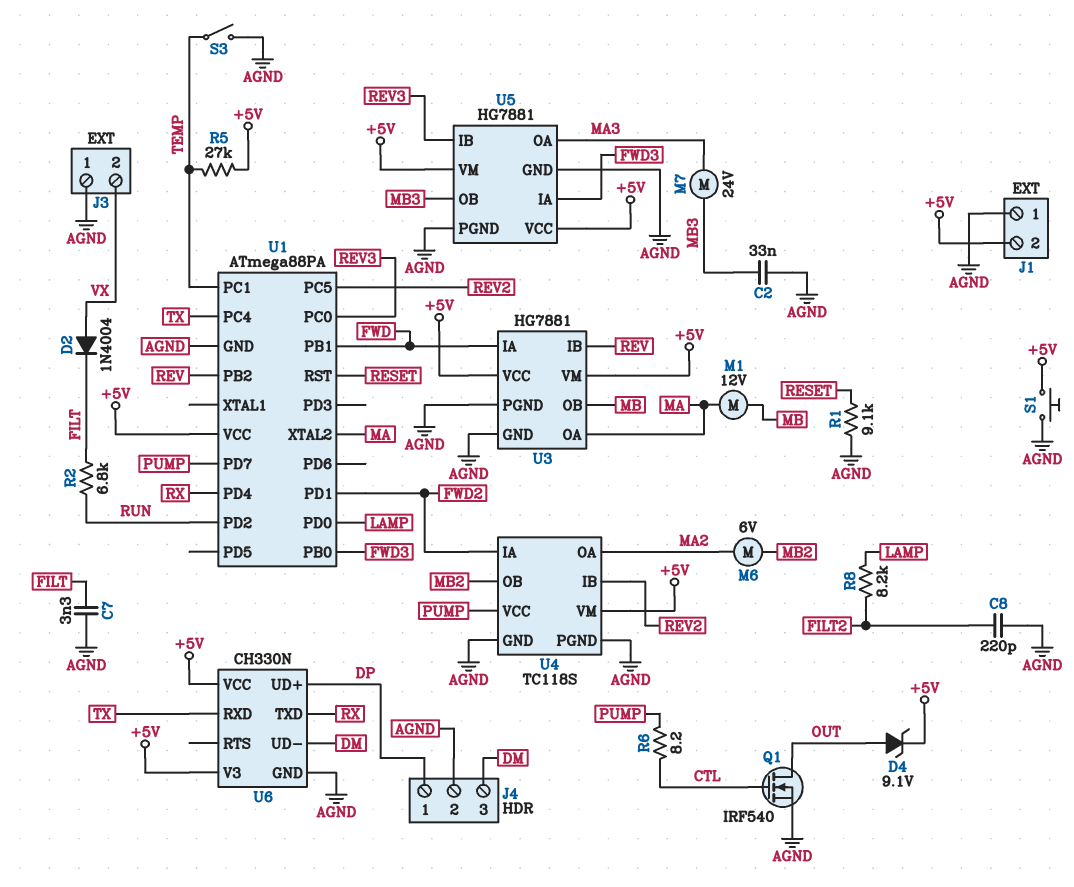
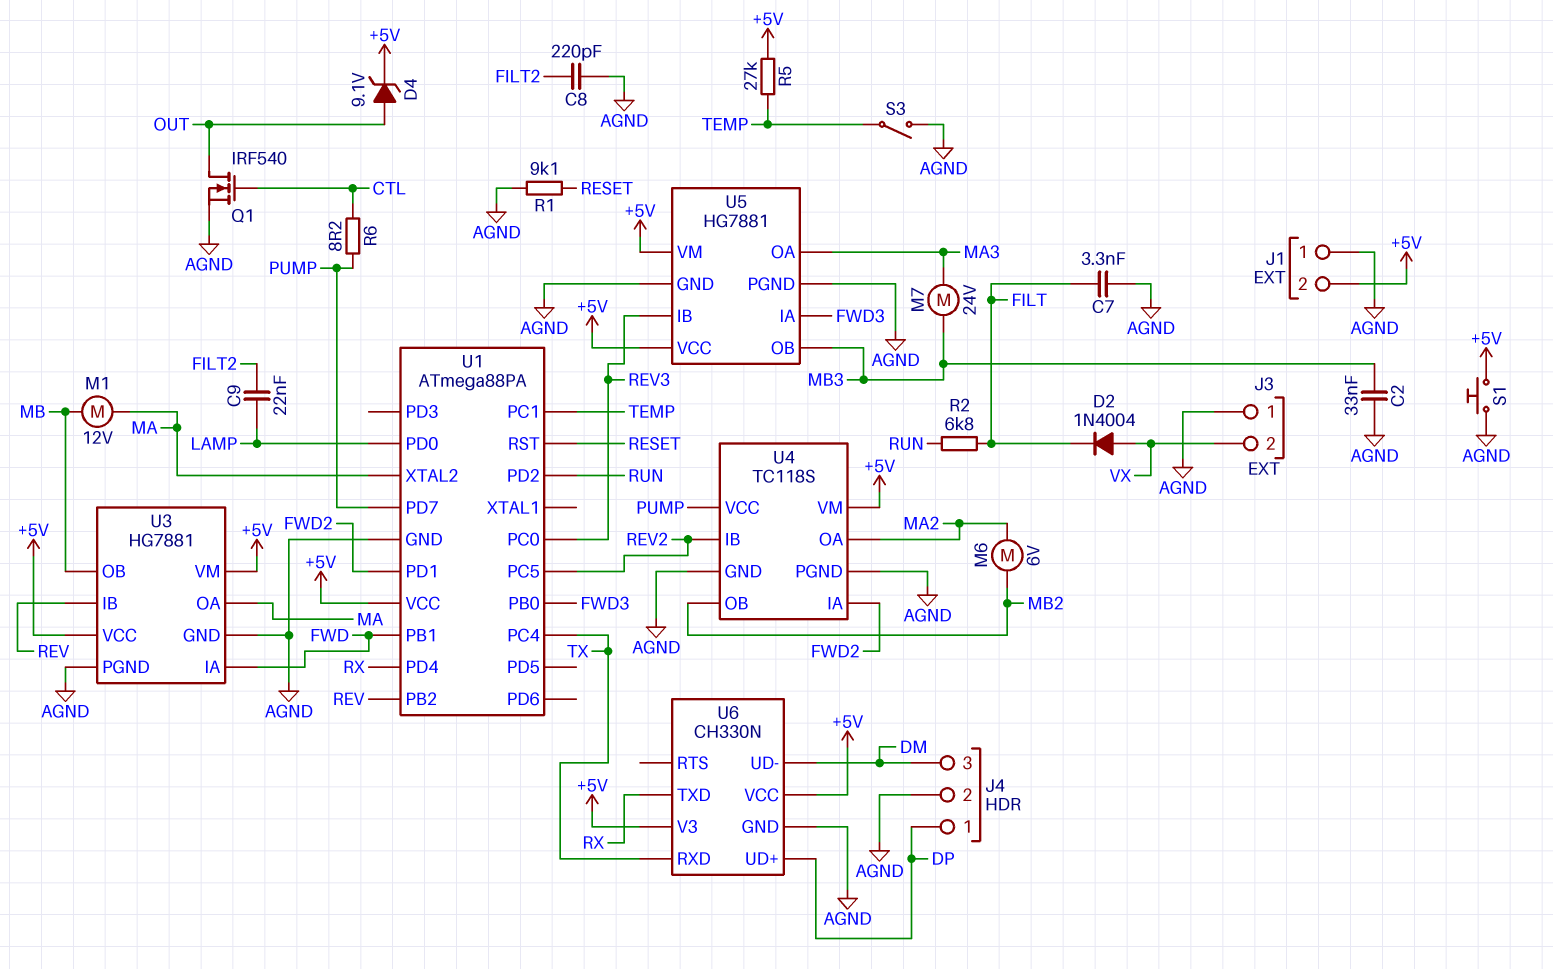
C9: none -> 22nF (FILT2, LAMP)
R8: 8.2k (FILT2, LAMP) -> none

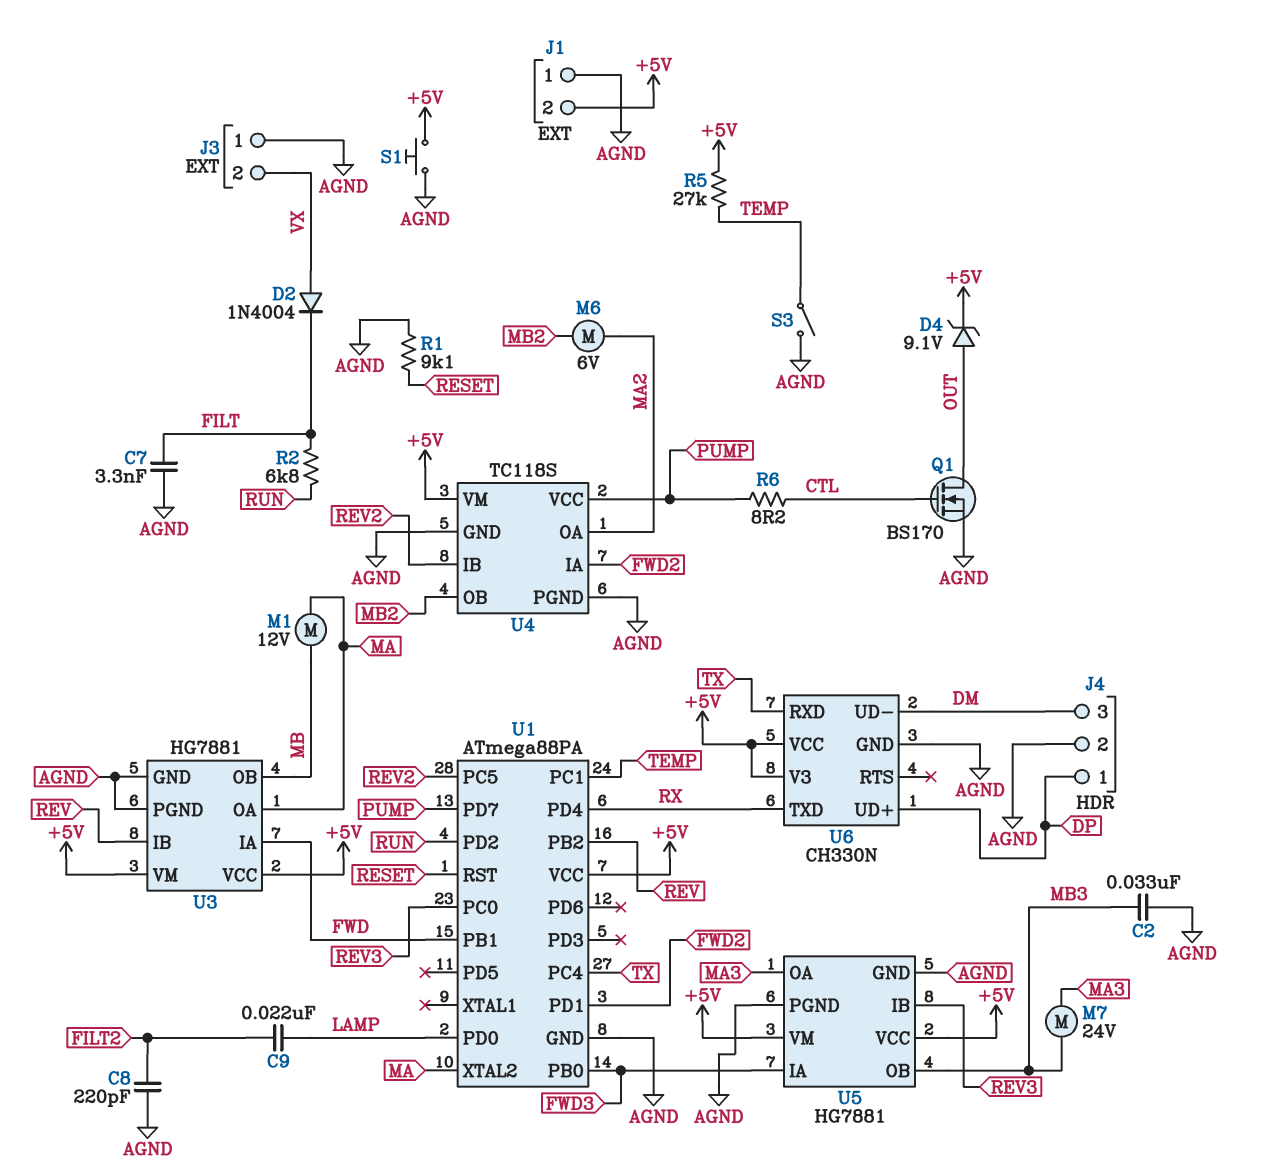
Q1: NMOS IRF540 (G CTL, D OUT, S AGND) -> NMOS BS170 (G CTL, D OUT, S AGND)

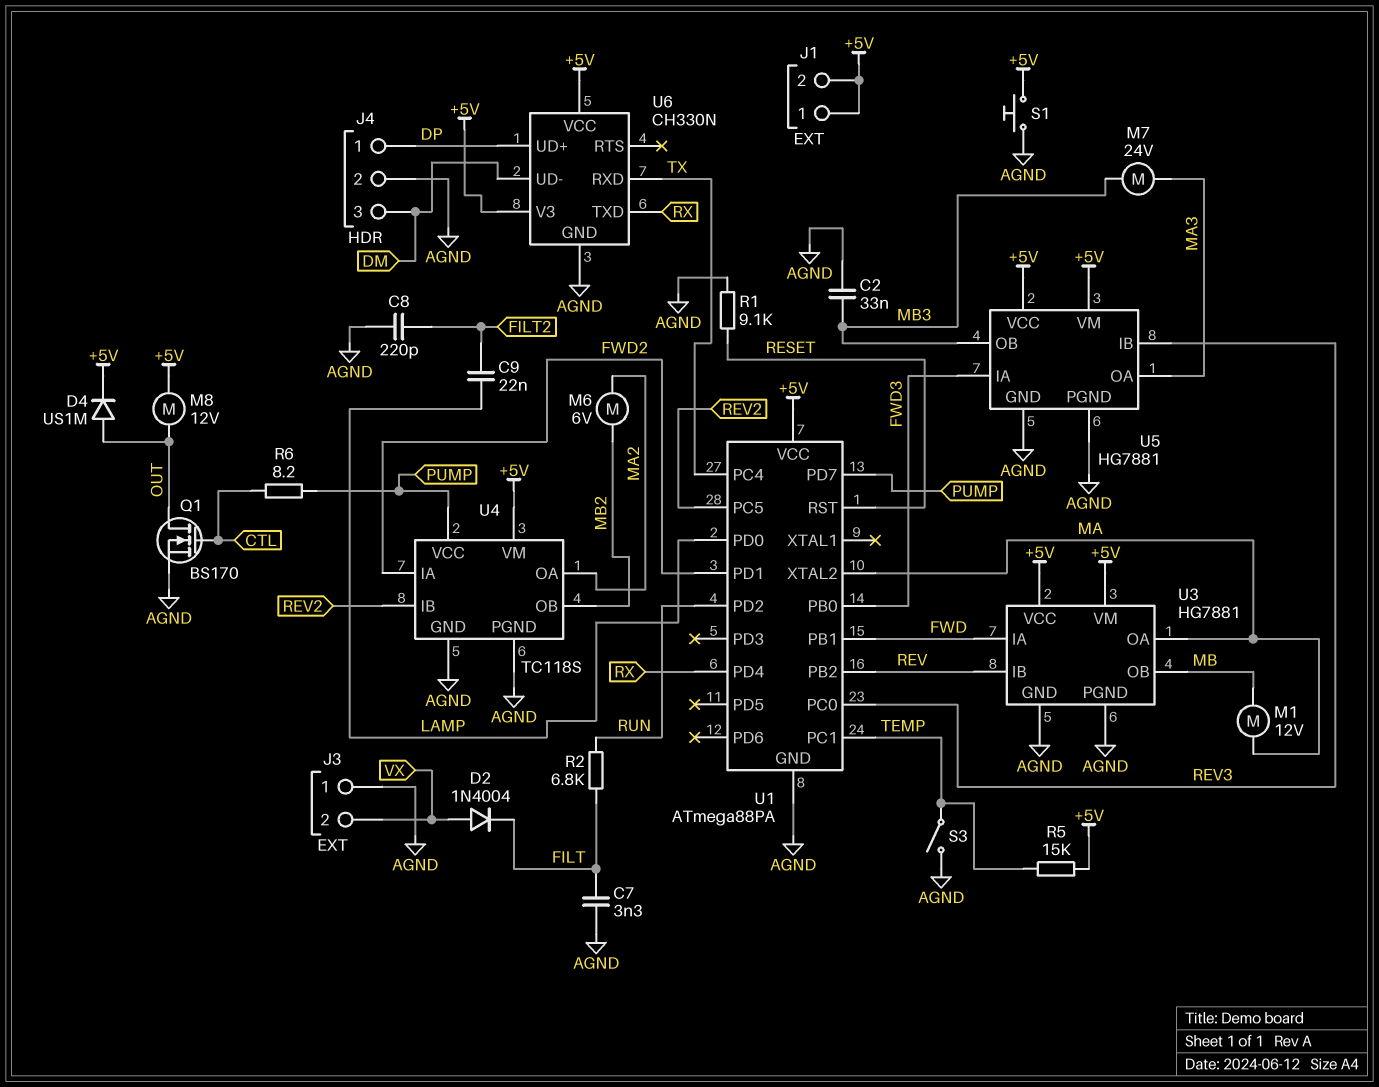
D4: zener 9.1V (A OUT, K +5V) -> diode US1M (A OUT, K +5V)
J1 pin 1: AGND -> +5V
M8: none -> motor 12V (+5V, OUT)
R5: 27k (+5V, TEMP) -> 15k (+5V, TEMP)

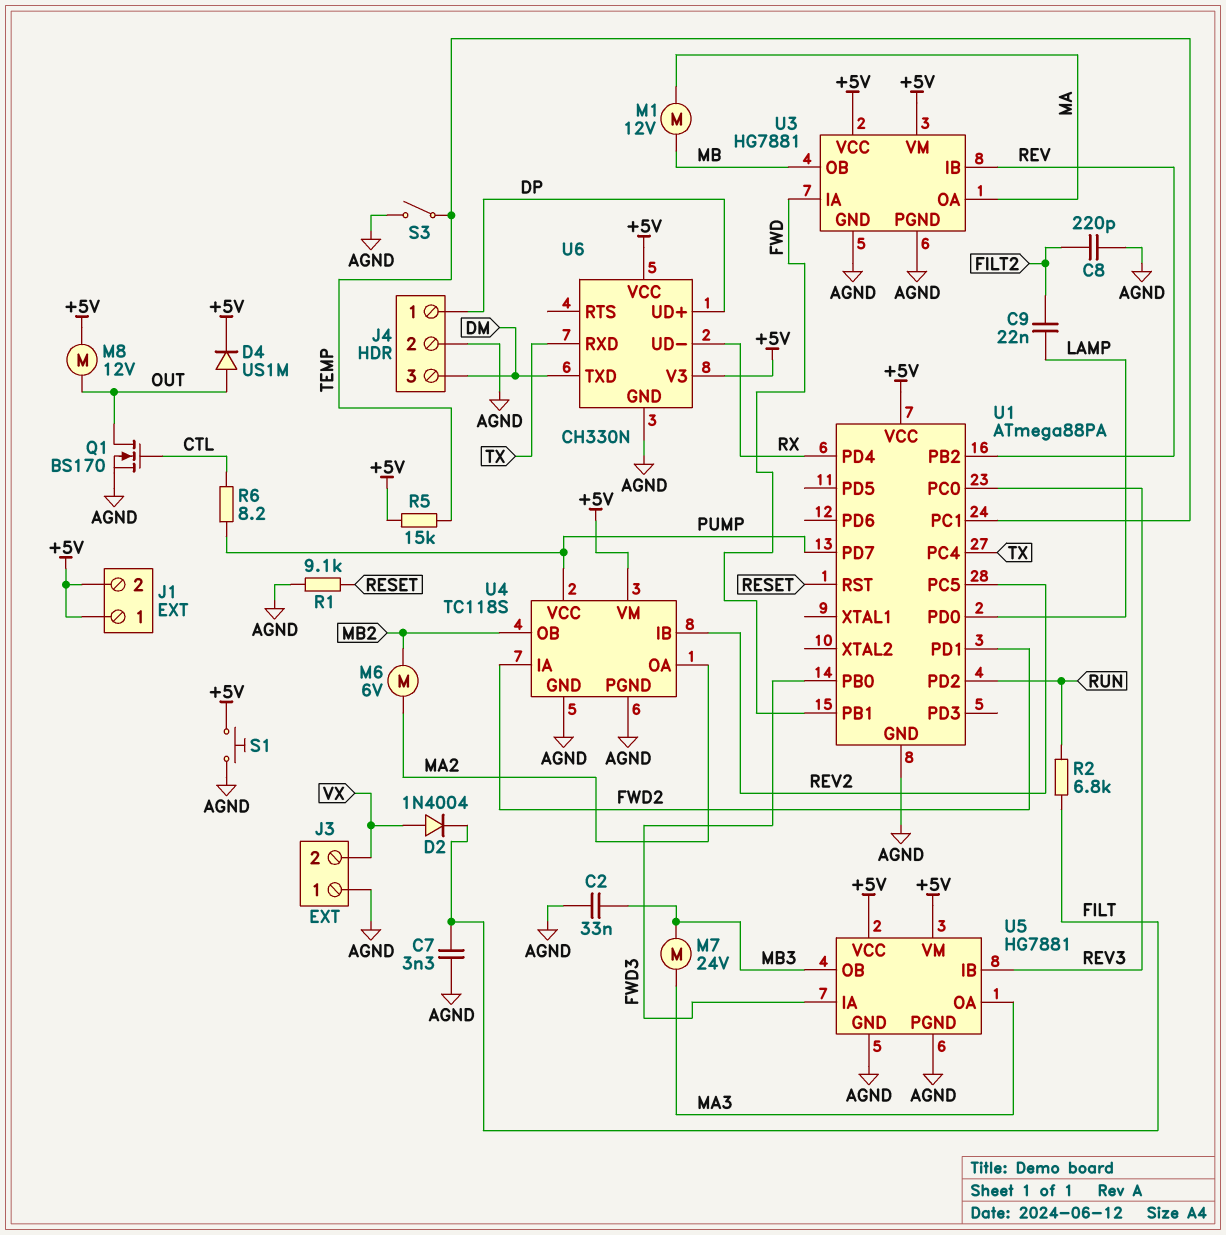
U1 pin XTAL2: MA -> none
U6 pin TXD: RX -> DM
U6 pin UD-: DM -> RX

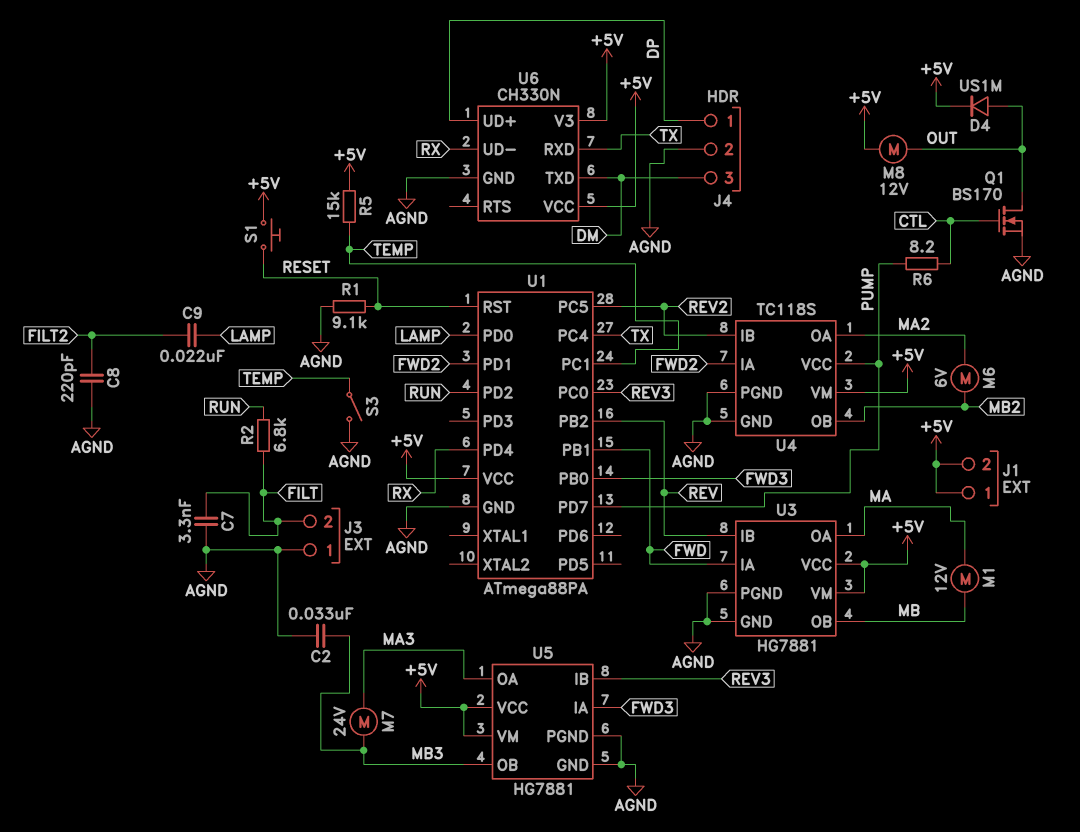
D2: diode 1N4004 (A VX, K FILT) -> none
J3 pin 2: VX -> FILT
S1: button (+5V, AGND) -> button (+5V, RESET)

